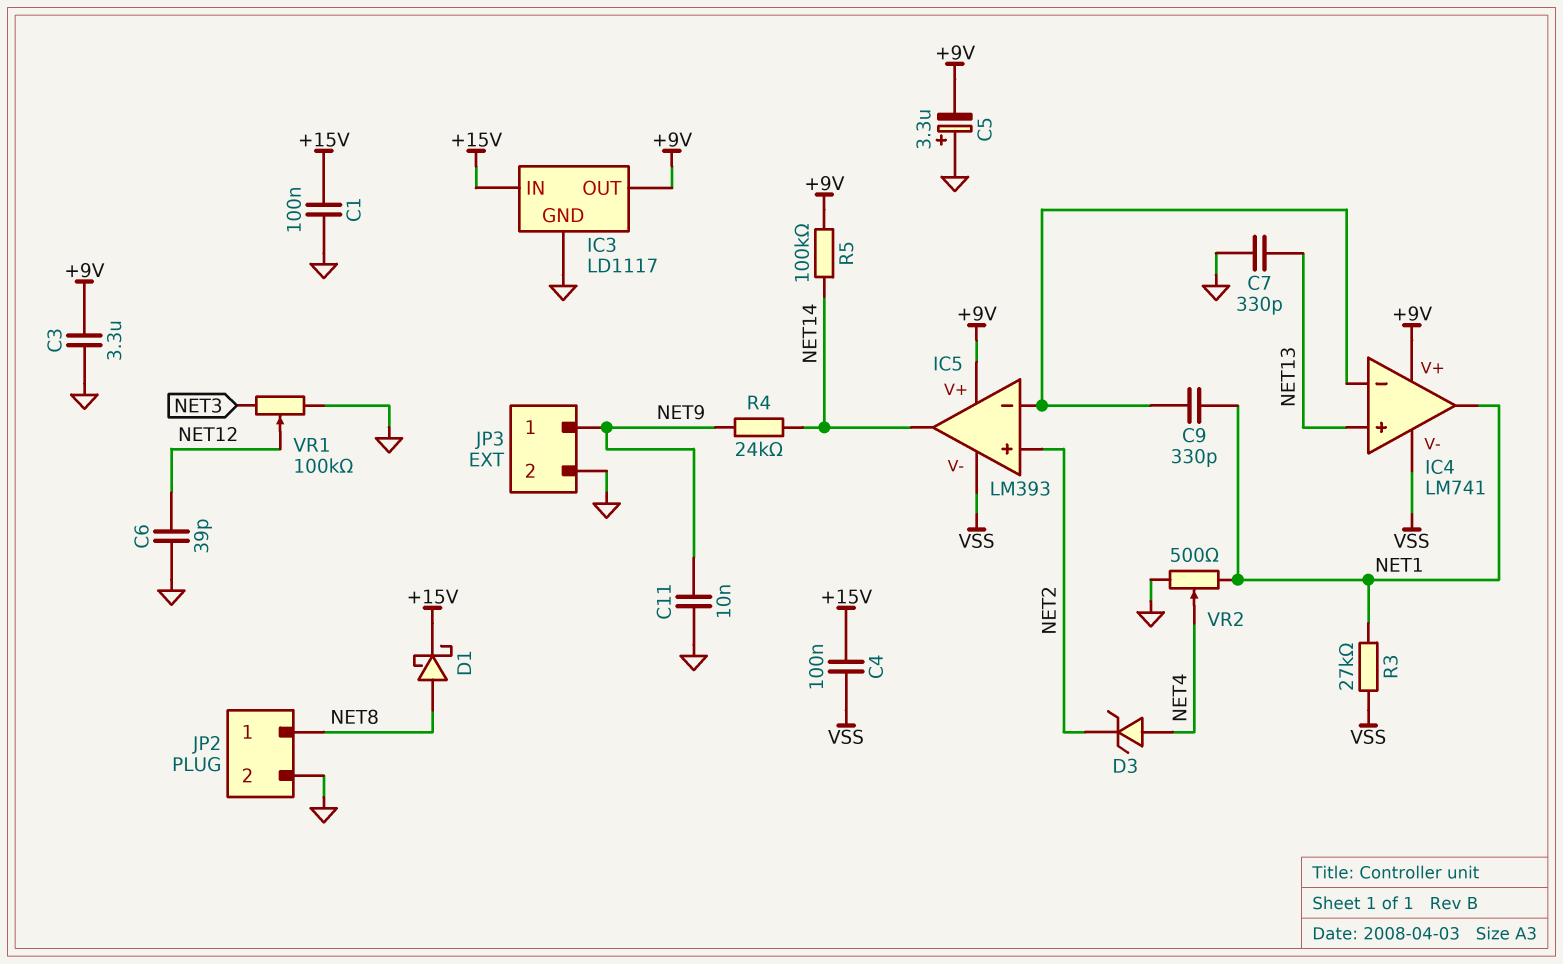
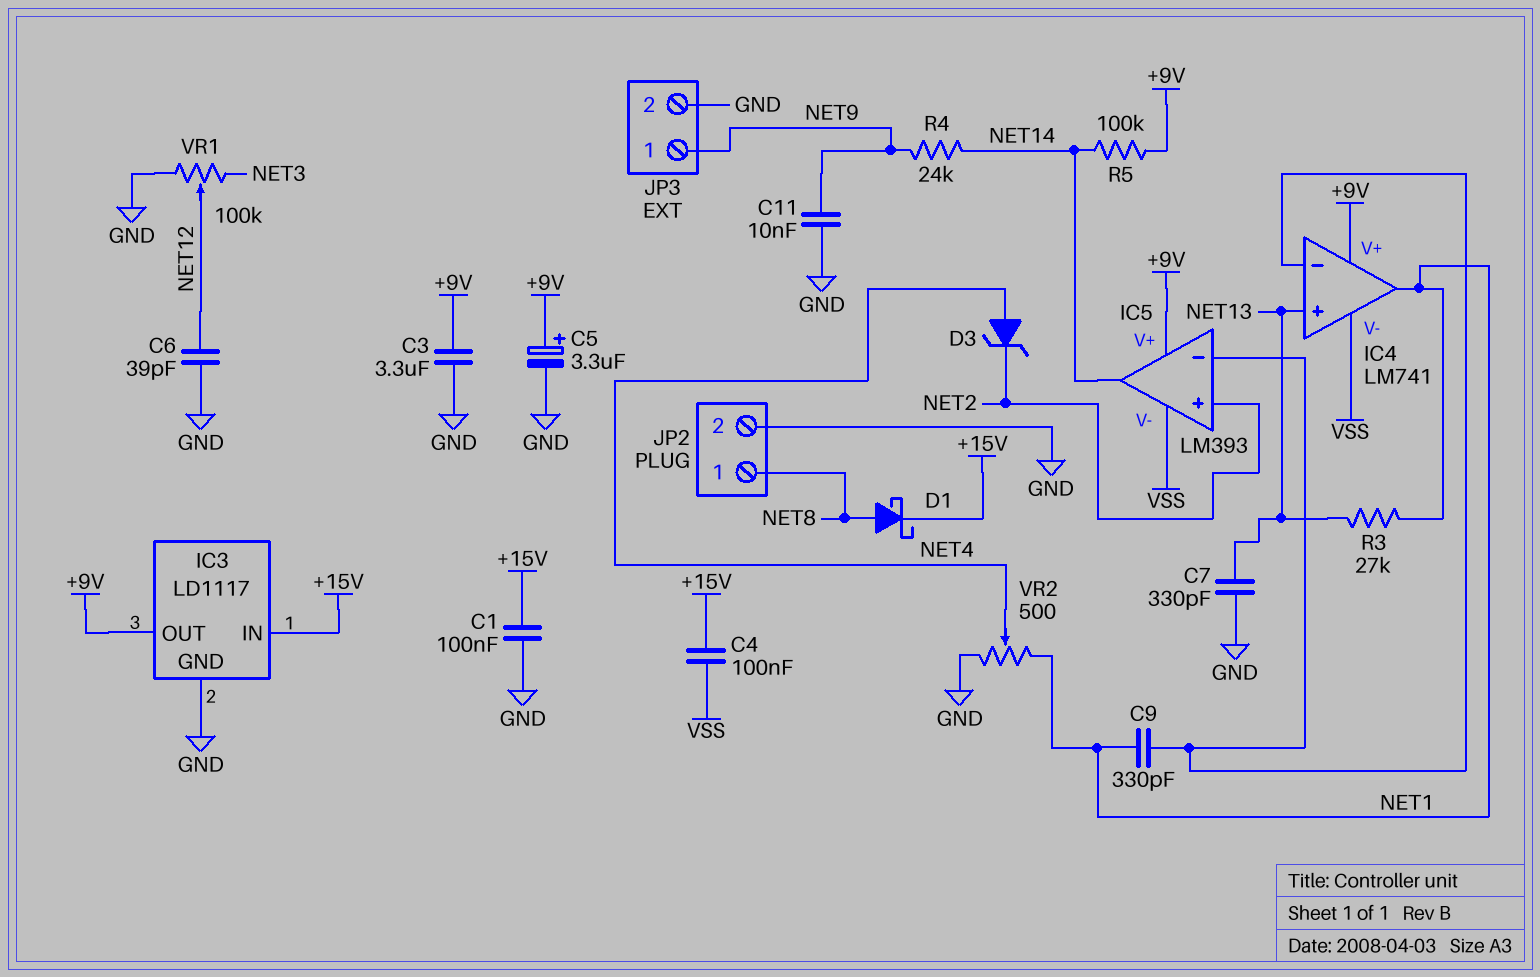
C5: 3.3uF (plus GND, minus +9V) -> 3.3uF (plus +9V, minus GND)
R3: 27k (NET1, VSS) -> 27k (NET1, NET13)

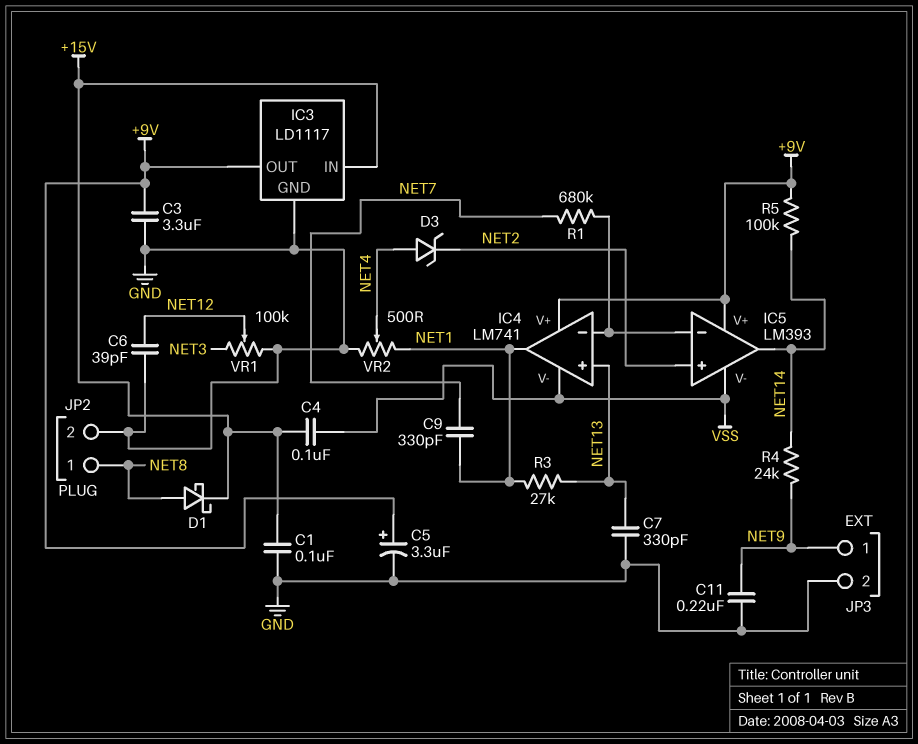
C9: 330pF (IC4/in-, NET1) -> 330pF (NET1, NET7)
C11: 10nF (GND, NET9) -> 220nF (GND, NET9)
R1: none -> 680k (IC4/in-, NET7)

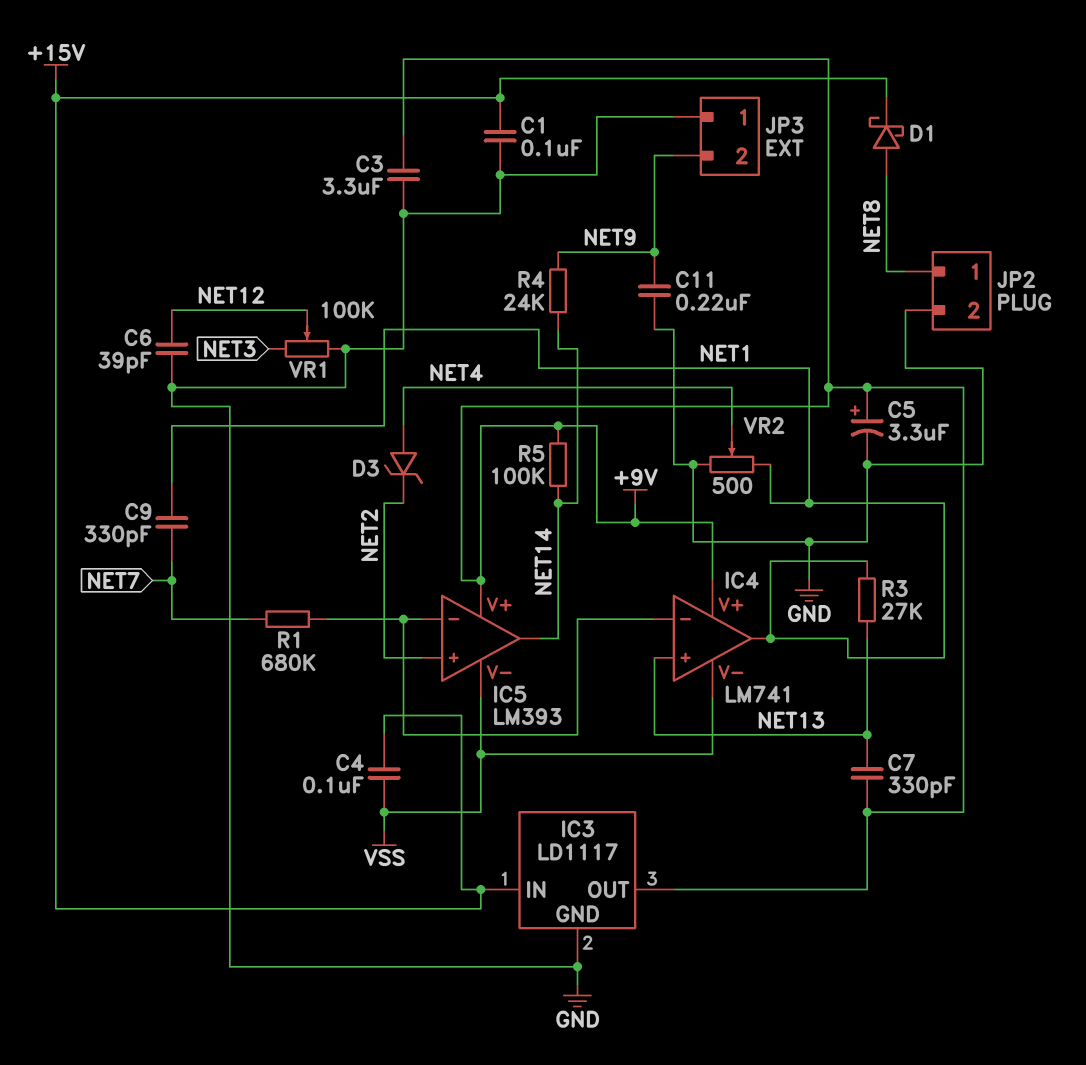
C7: 330pF (GND, NET13) -> 330pF (+9V, NET13)
JP3 pin 1: NET9 -> GND
JP3 pin 2: GND -> NET9

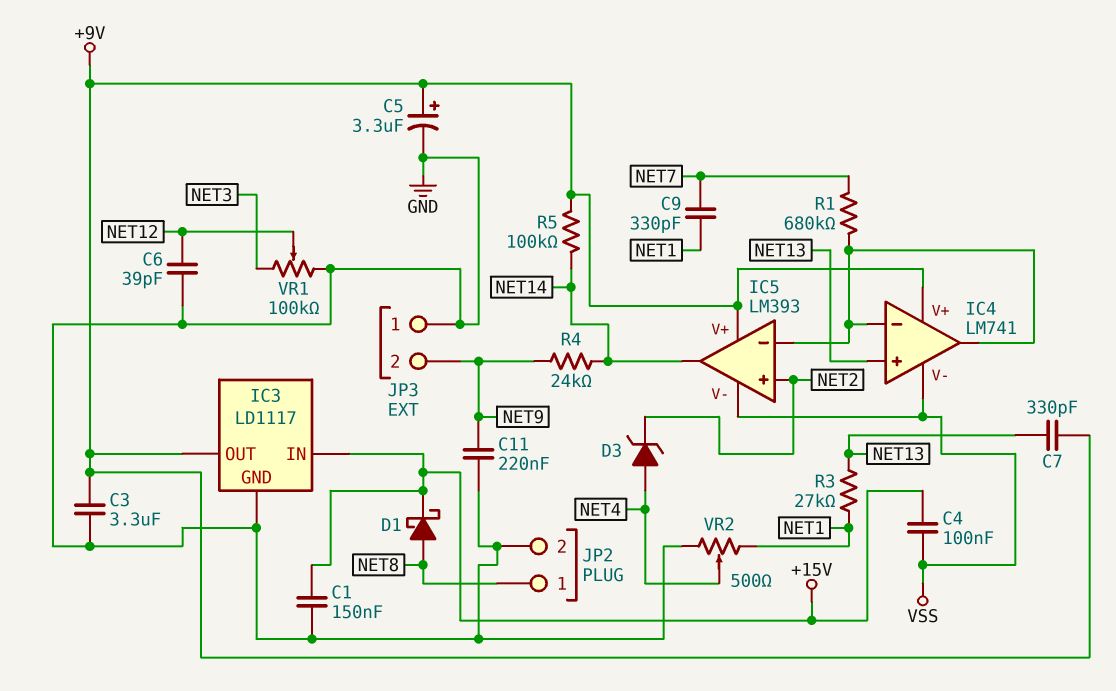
C1: 100nF (+15V, GND) -> 150nF (+15V, GND)
IC4 pin out: NET1 -> IC4/in-

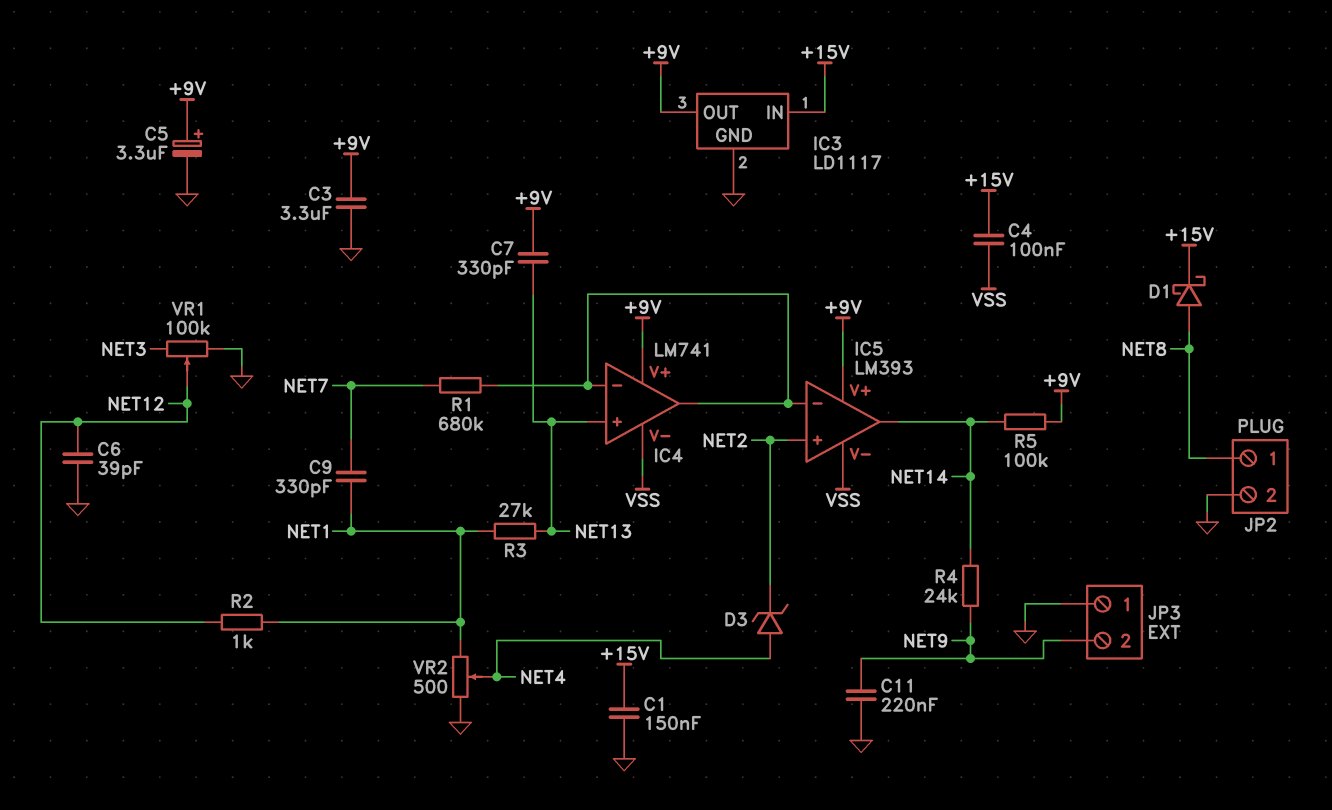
R2: none -> 1k (NET1, NET12)

